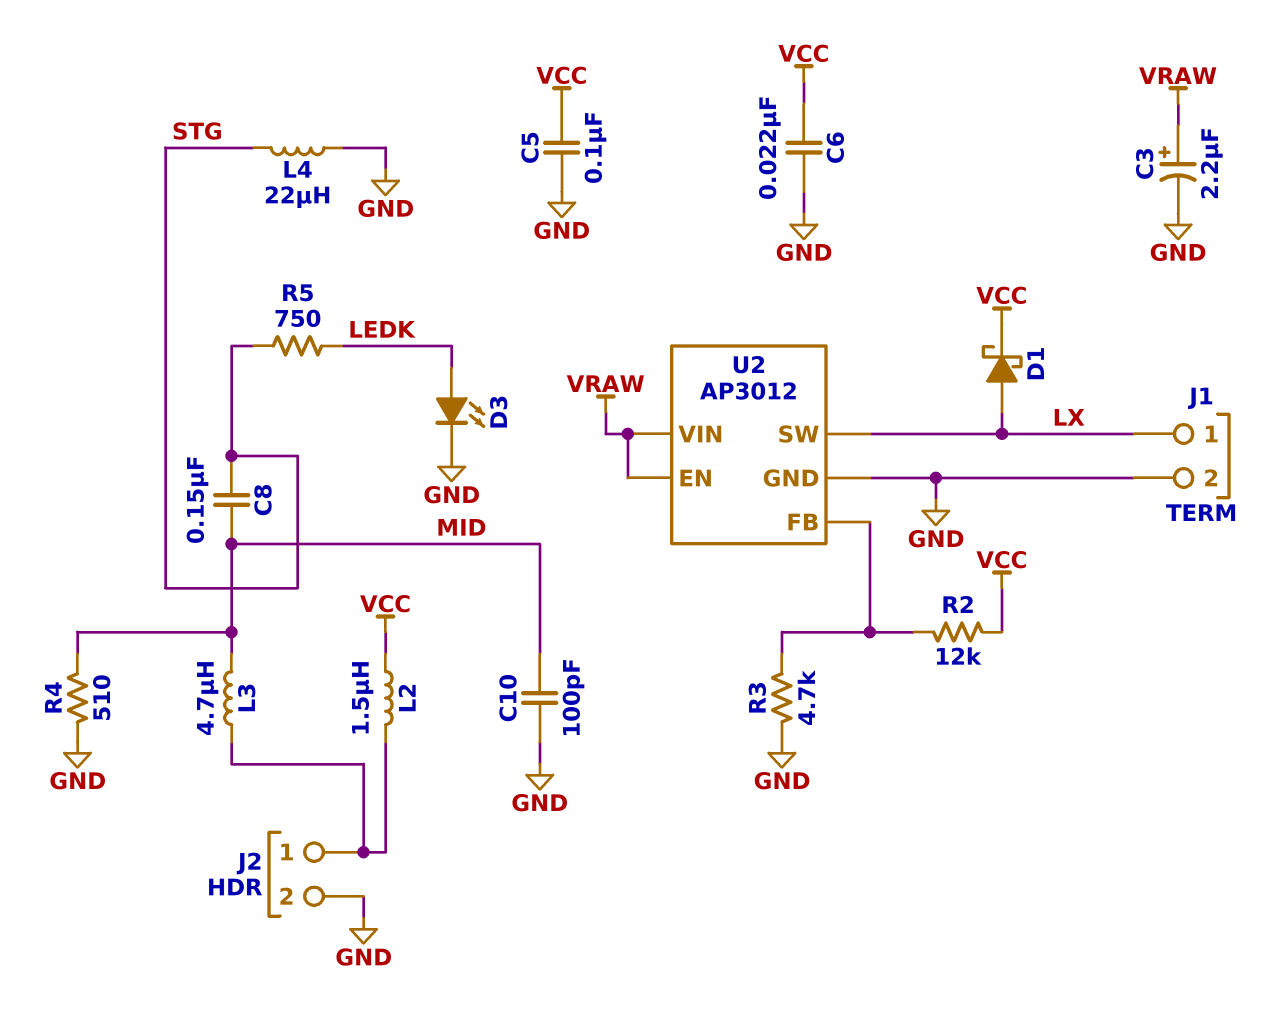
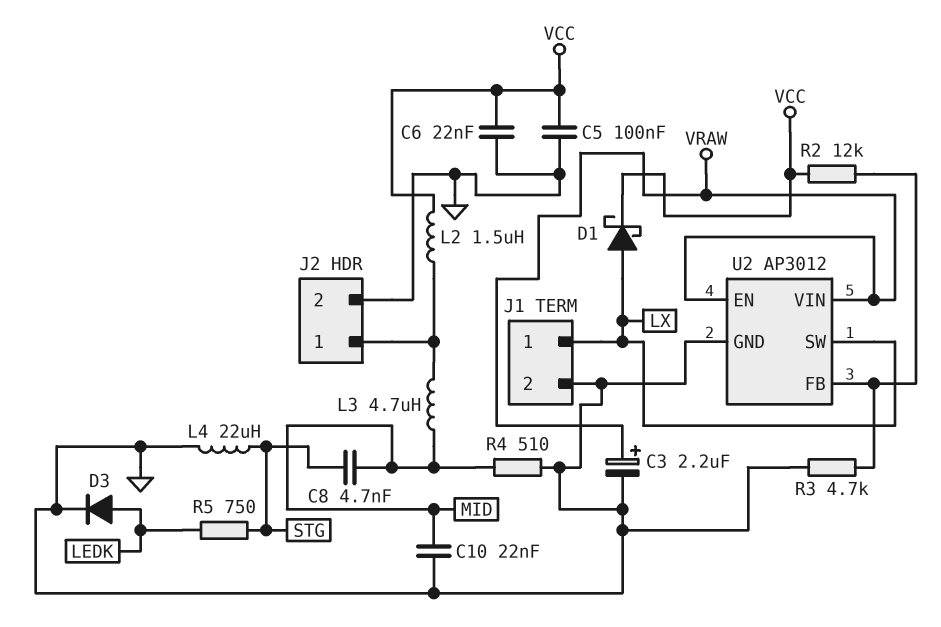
C8: 150nF (MID, STG) -> 4.7nF (MID, STG)
C10: 100pF (GND, MID) -> 22nF (GND, MID)
D3: LED (A LEDK, K GND) -> diode (A LEDK, K GND)

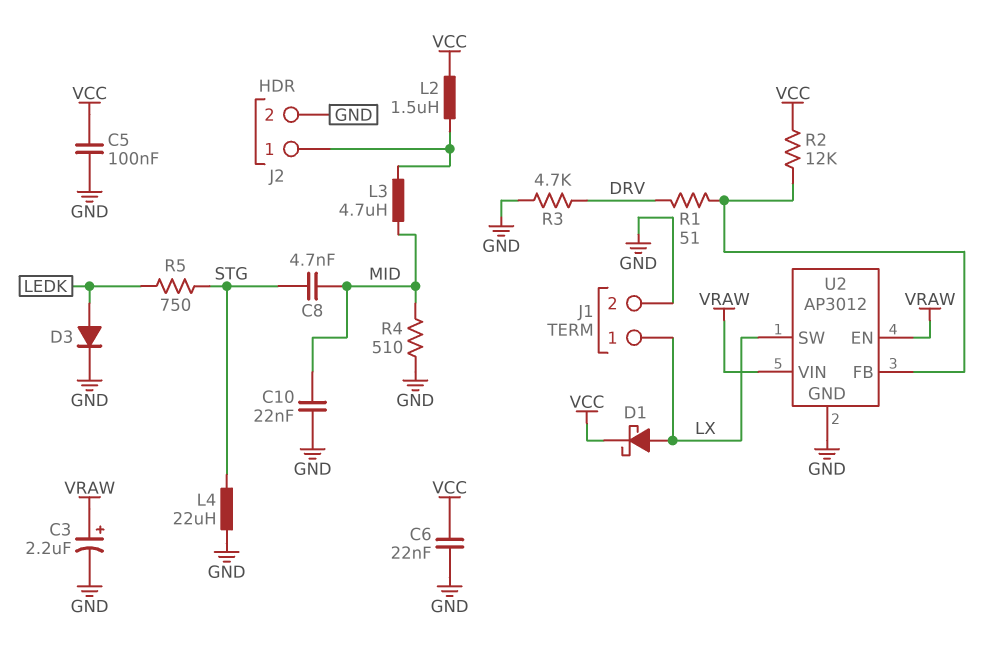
R1: none -> 51 (DRV, U2/FB)
R3: 4.7k (GND, U2/FB) -> 4.7k (DRV, GND)

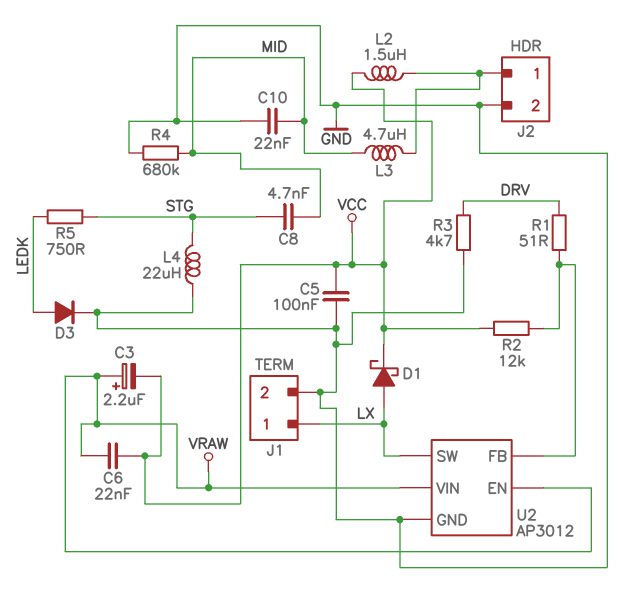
C3: 2.2uF (plus VRAW, minus GND) -> 2.2uF (plus VRAW, minus VCC)
C6: 22nF (GND, VCC) -> 22nF (VCC, VRAW)
R4: 510 (GND, MID) -> 680k (GND, MID)

